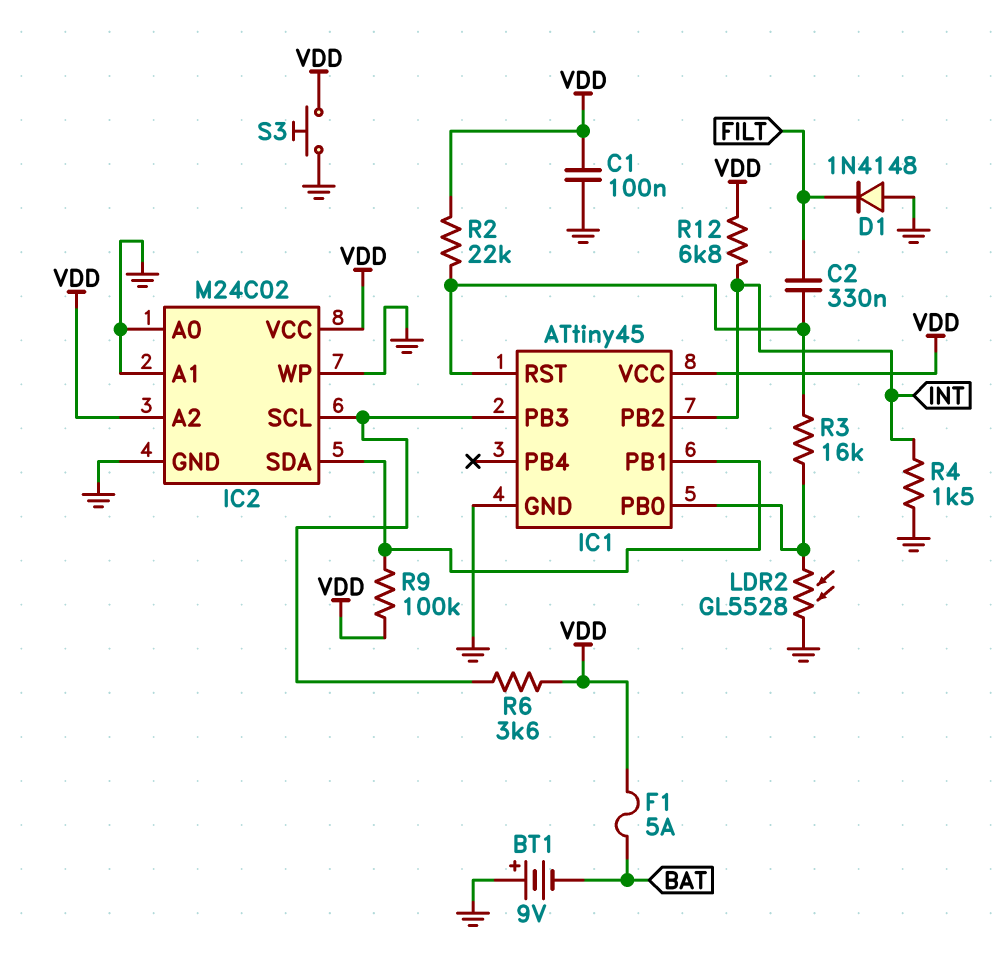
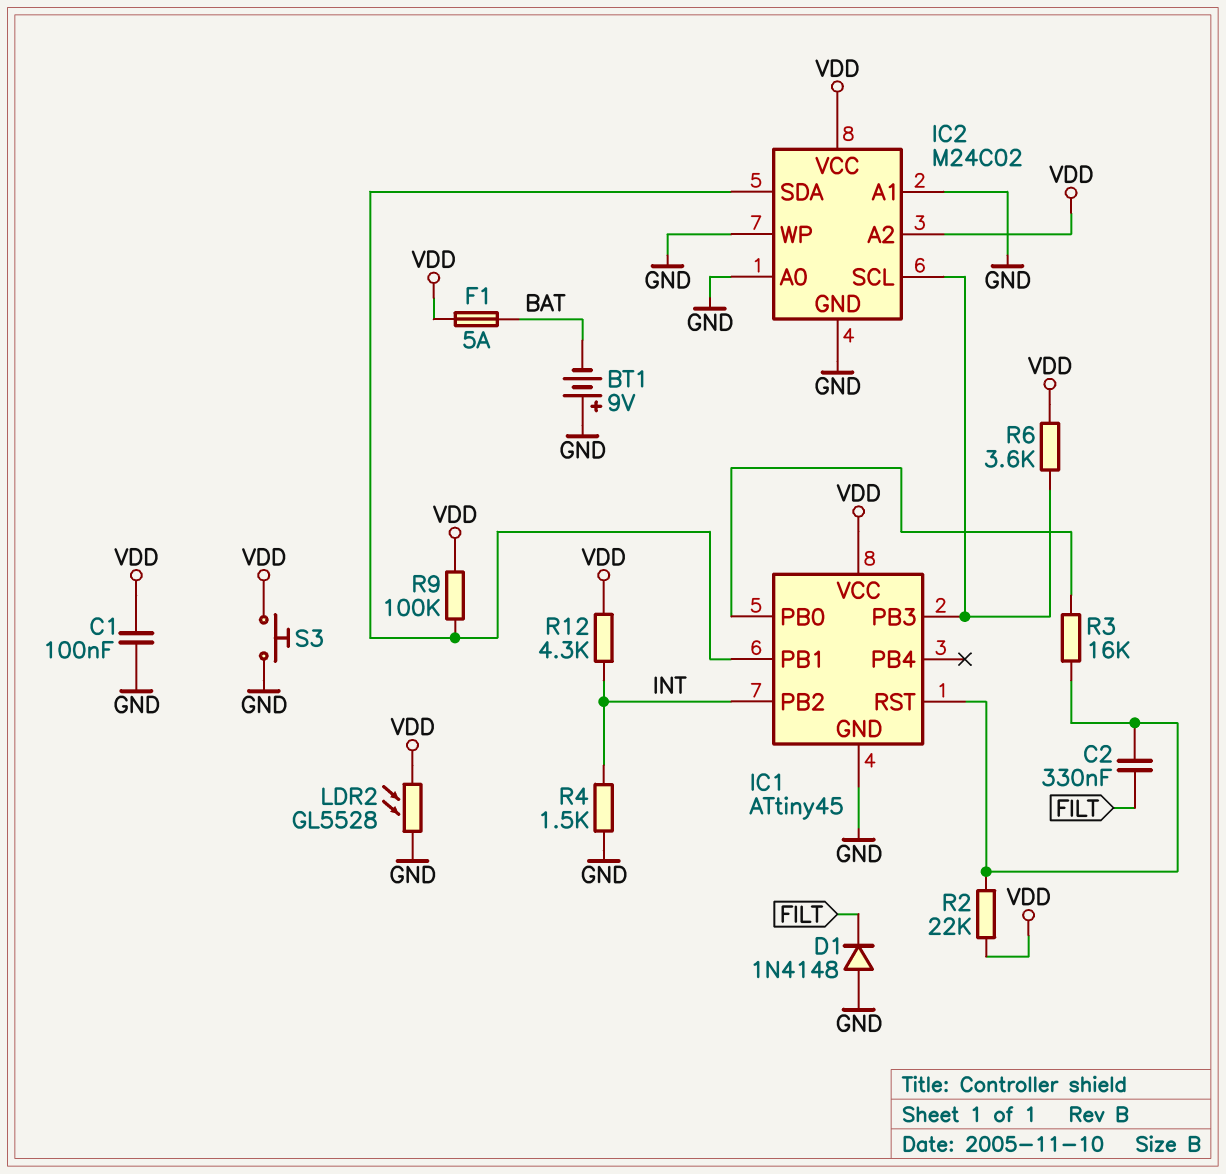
LDR2: GL5528 (GND, IC1/PB0) -> GL5528 (GND, VDD)
R12: 6.8k (INT, VDD) -> 4.3k (INT, VDD)

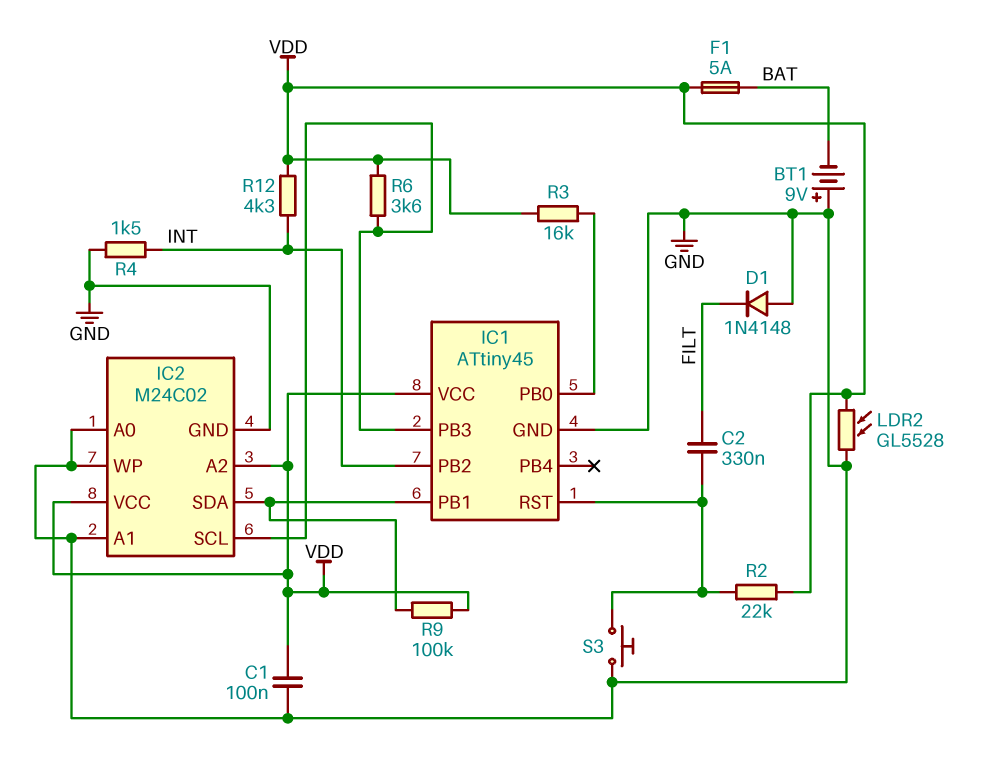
R3: 16k (IC1/PB0, IC1/RST) -> 16k (IC1/PB0, VDD)
S3: button (GND, VDD) -> button (GND, IC1/RST)

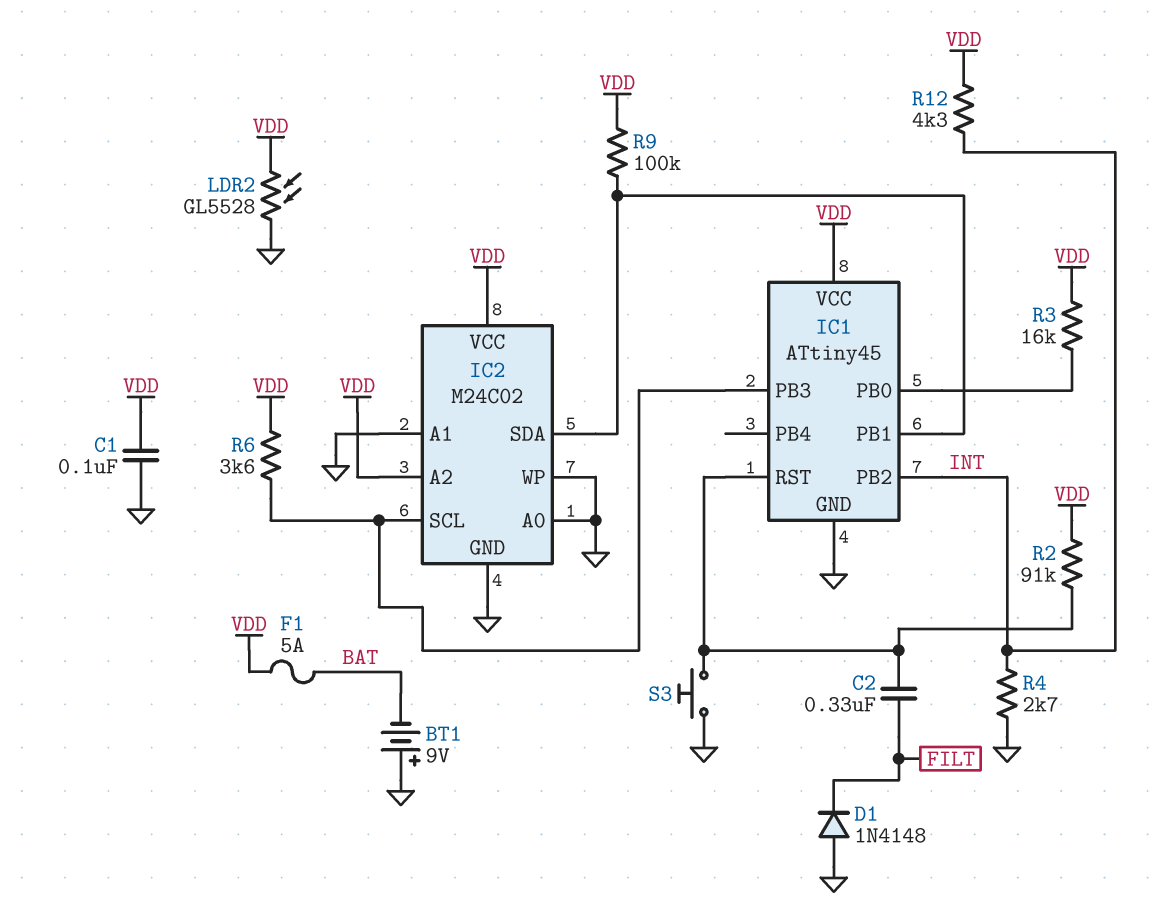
R2: 22k (IC1/RST, VDD) -> 91k (IC1/RST, VDD)
R4: 1.5k (GND, INT) -> 2.7k (GND, INT)

